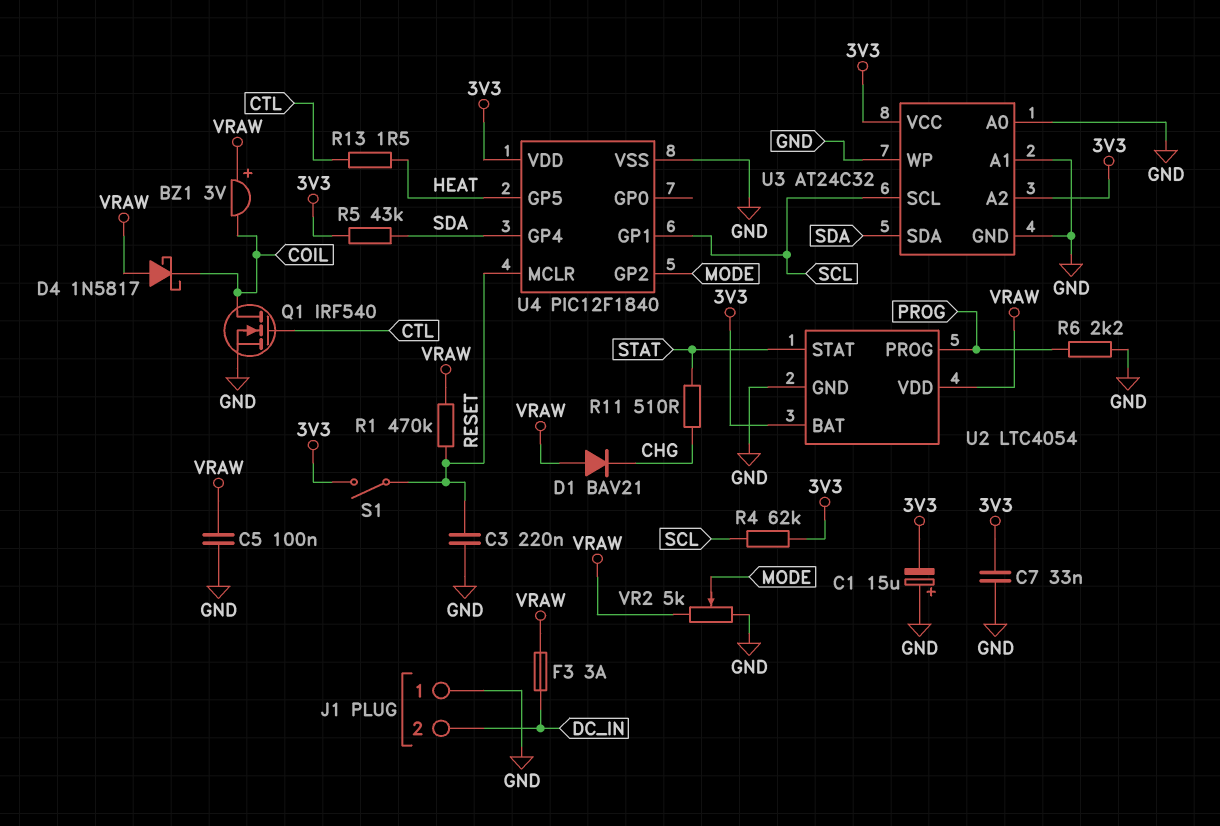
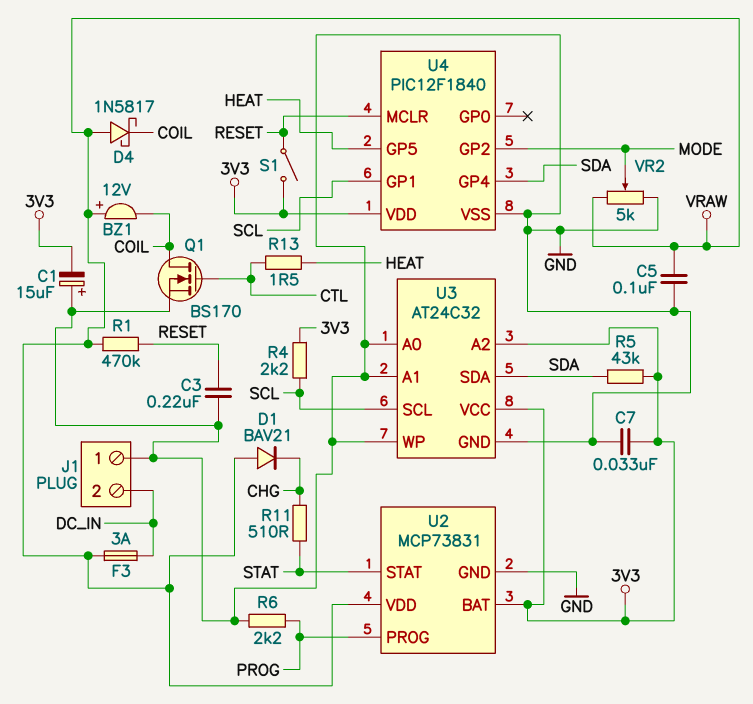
BZ1: buzzer 3V (plus VRAW, minus COIL) -> buzzer 12V (plus VRAW, minus COIL)
Q1: NMOS IRF540 (G CTL, D COIL, S GND) -> NMOS BS170 (G CTL, D COIL, S GND)
R4: 62k (3V3, SCL) -> 2.2k (3V3, SCL)
U2: LTC4054 -> MCP73831

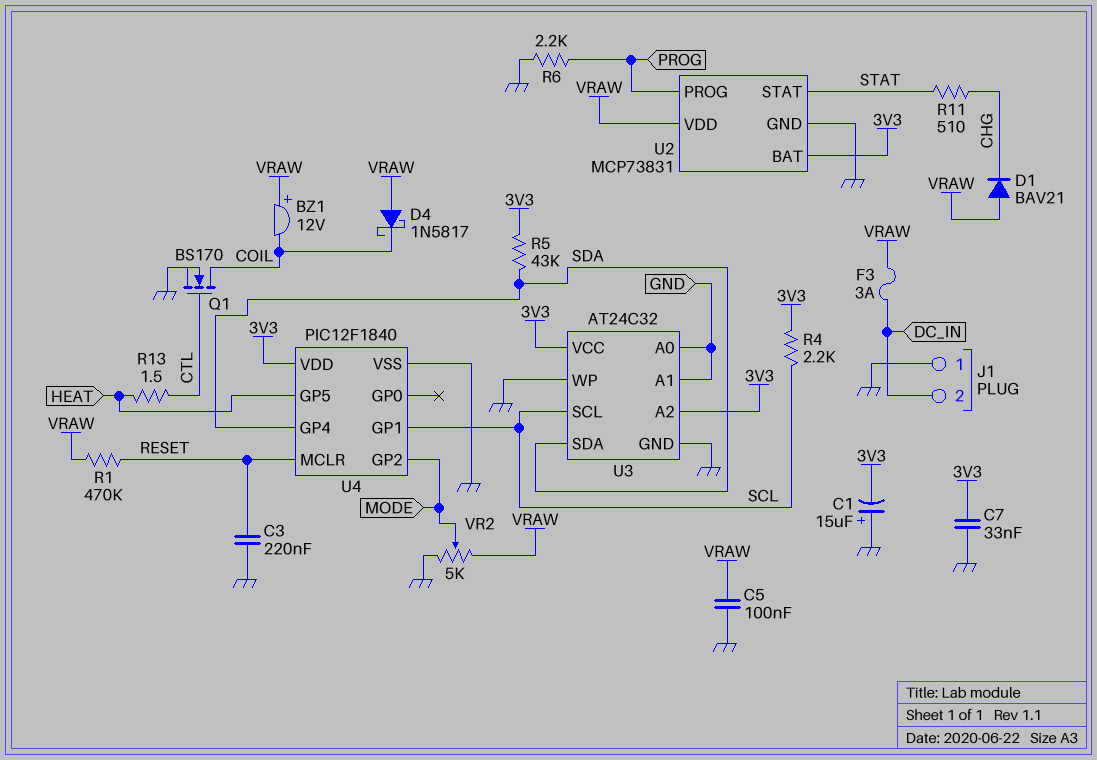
S1: switch (3V3, RESET) -> none

